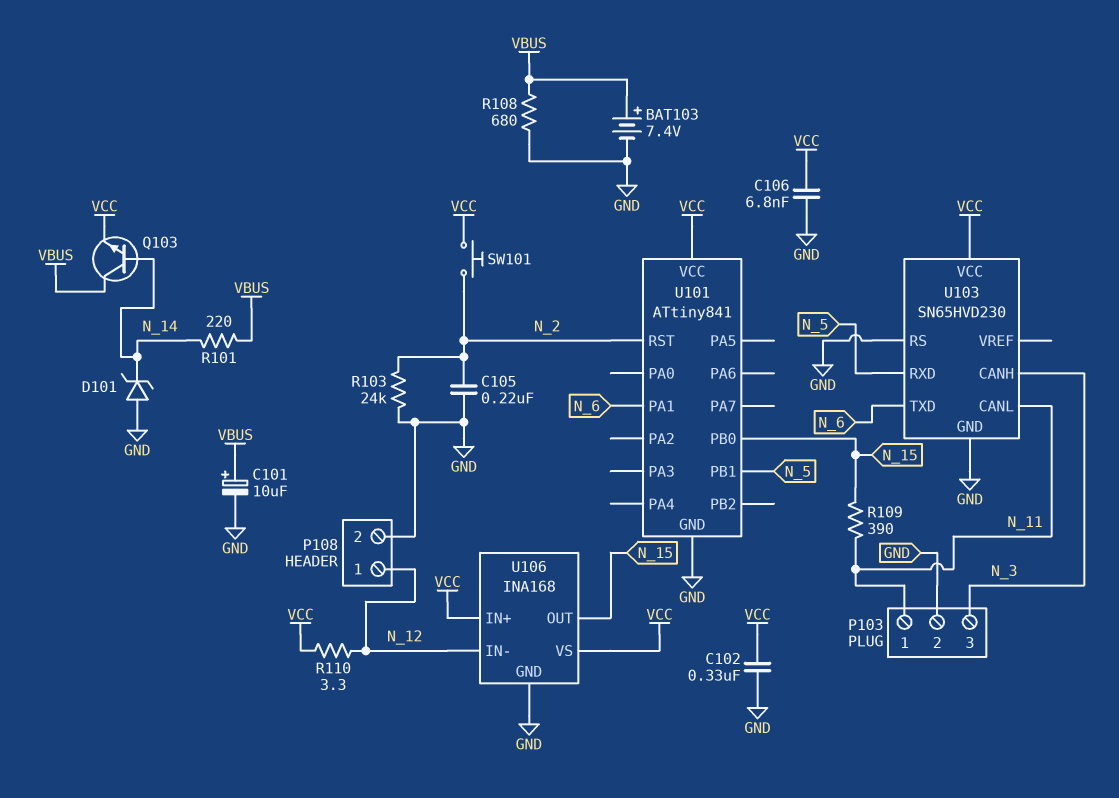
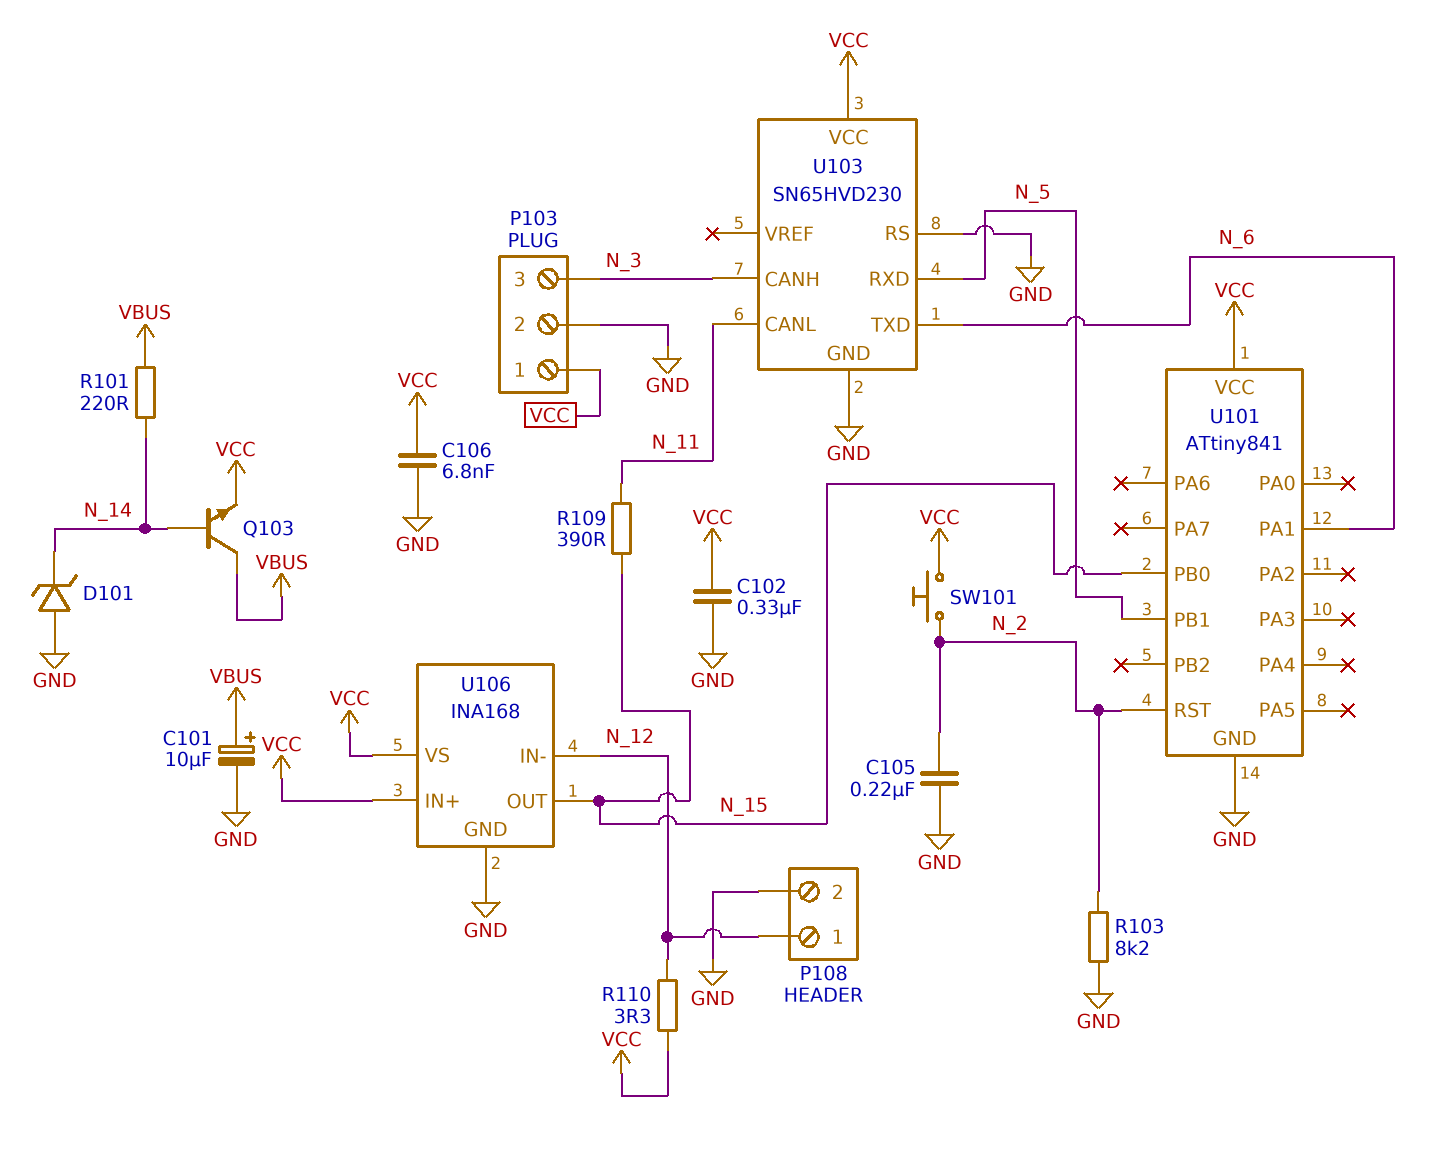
BAT103: 7.4V (plus VBUS, minus GND) -> none
P103 pin 1: N_11 -> VCC
R103: 24k (GND, N_2) -> 8.2k (GND, N_2)
R108: 680 (GND, VBUS) -> none

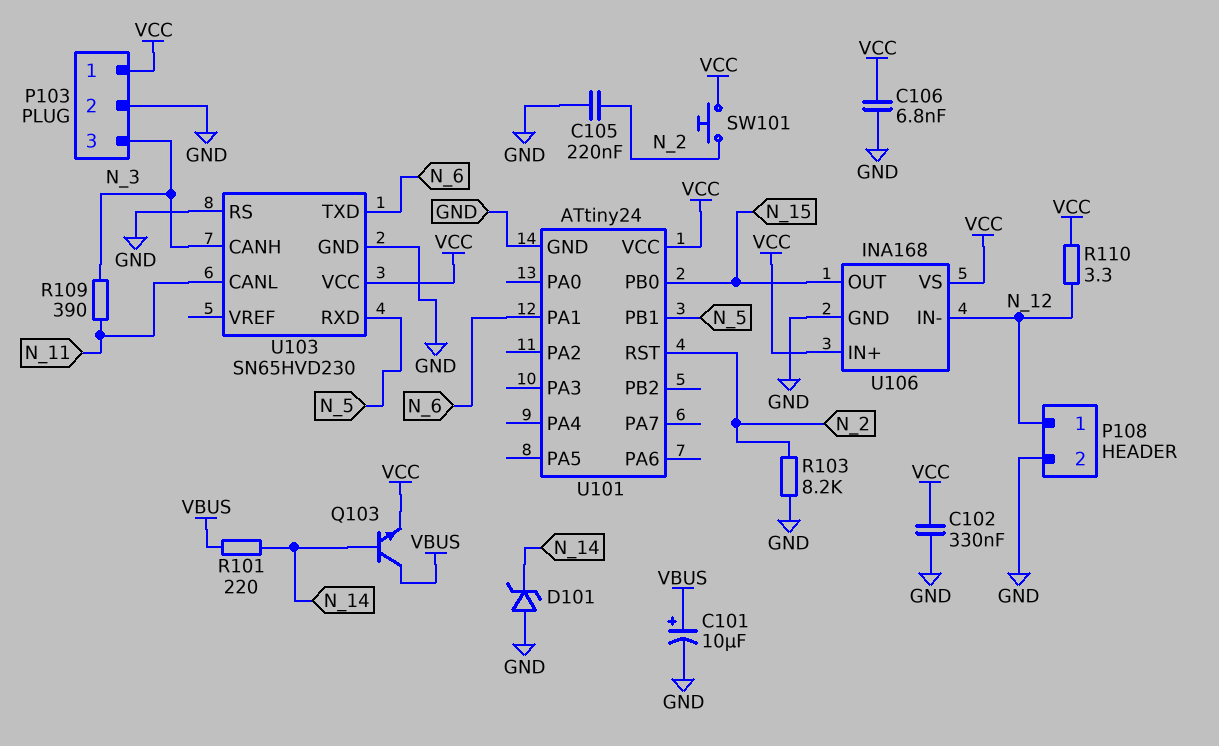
R109: 390 (N_11, N_15) -> 390 (N_3, N_11)
U101: ATtiny841 -> ATtiny24

